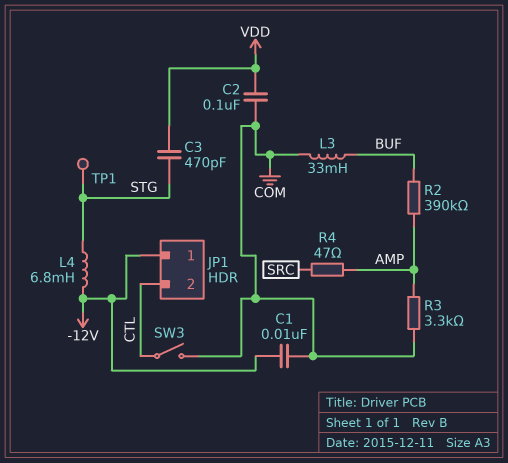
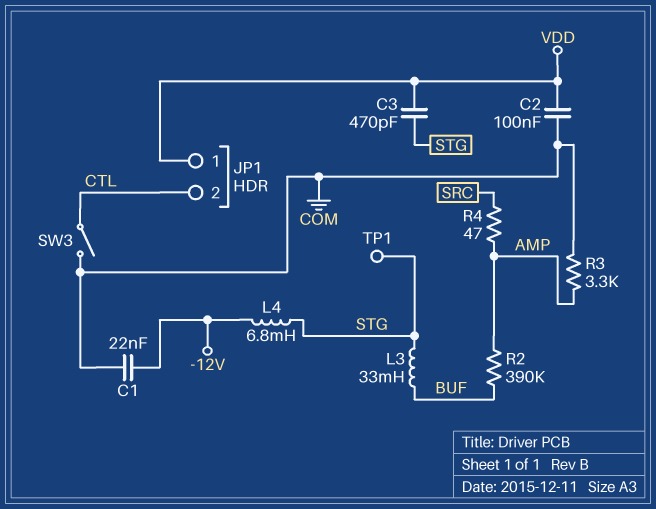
C1: 10nF (-12V, COM) -> 22nF (-12V, COM)
JP1 pin 1: -12V -> VDD
L3: 33mH (BUF, COM) -> 33mH (BUF, STG)

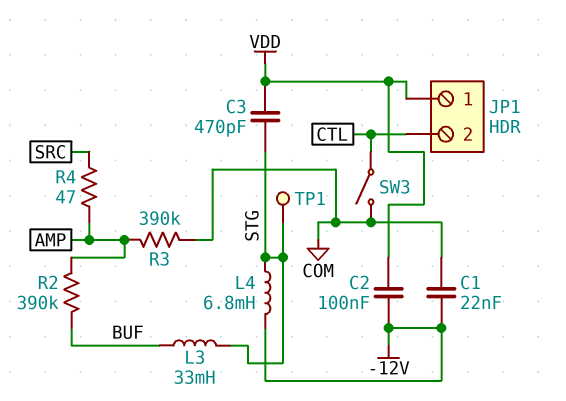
C2: 100nF (COM, VDD) -> 100nF (-12V, VDD)
R3: 3.3k (AMP, COM) -> 390k (AMP, COM)

